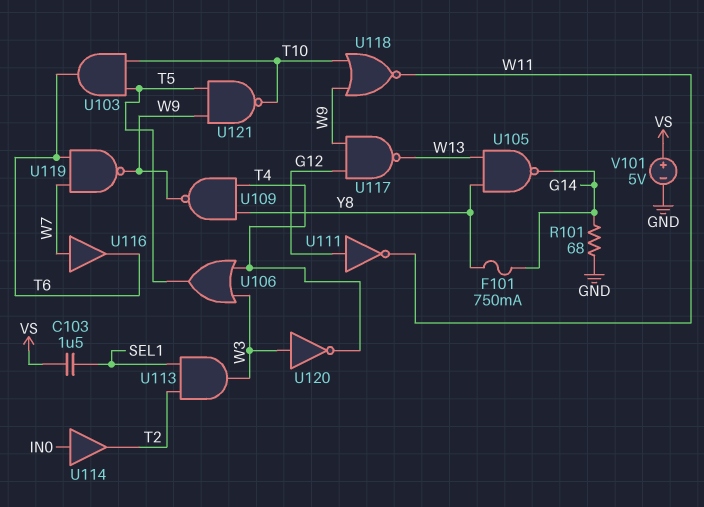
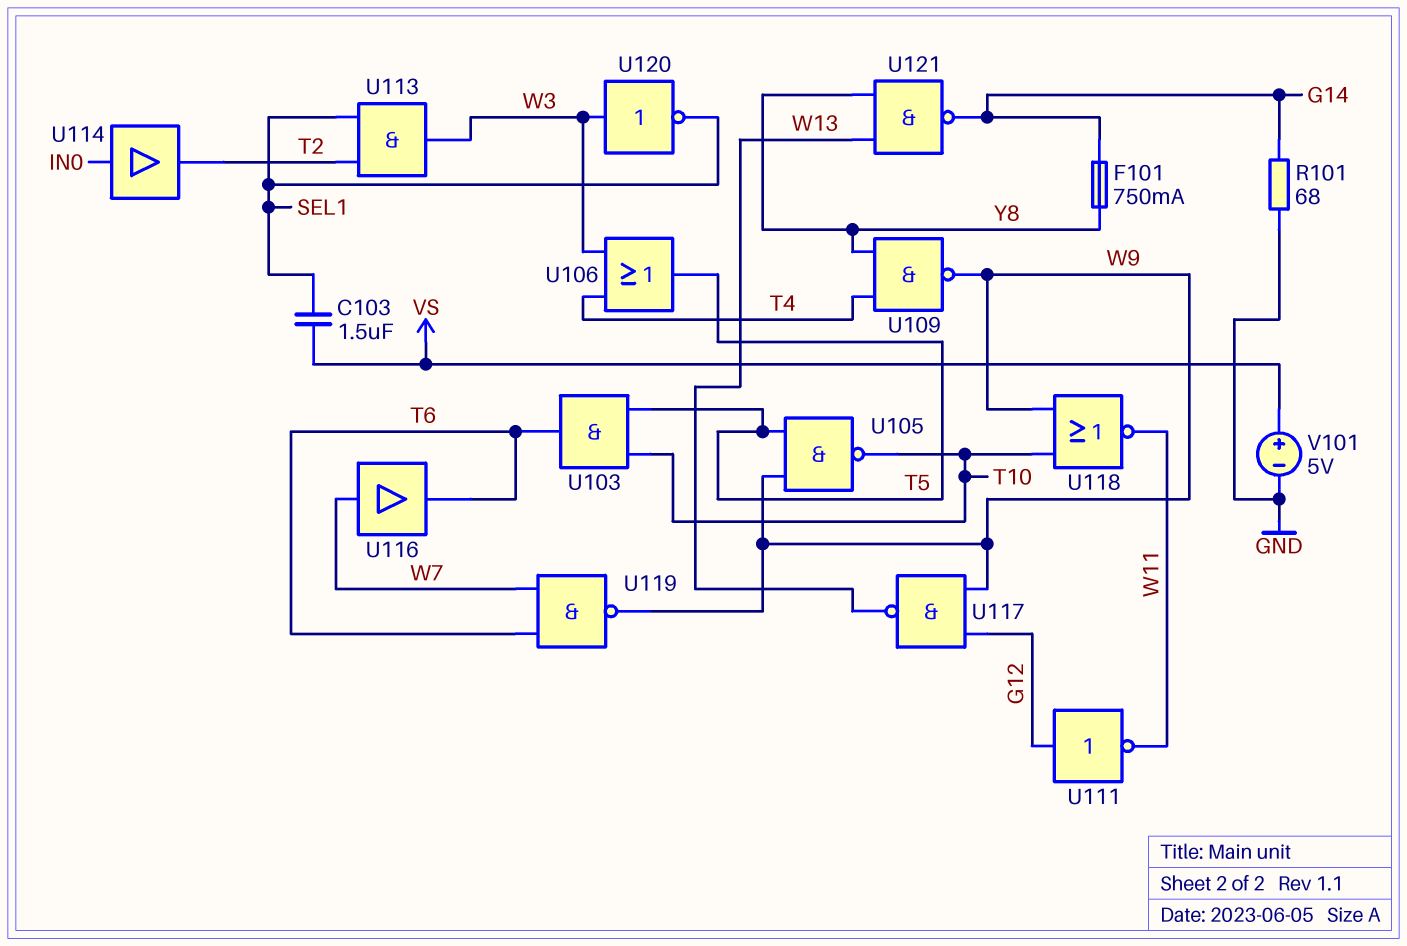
U105: NAND (in W13, in Y8, out G14) -> NAND (in T5, in W9, out T10)
U120: NOT (in W3, out T4) -> NOT (in W3, out SEL1)
U121: NAND (in T5, in W9, out T10) -> NAND (in W13, in Y8, out G14)

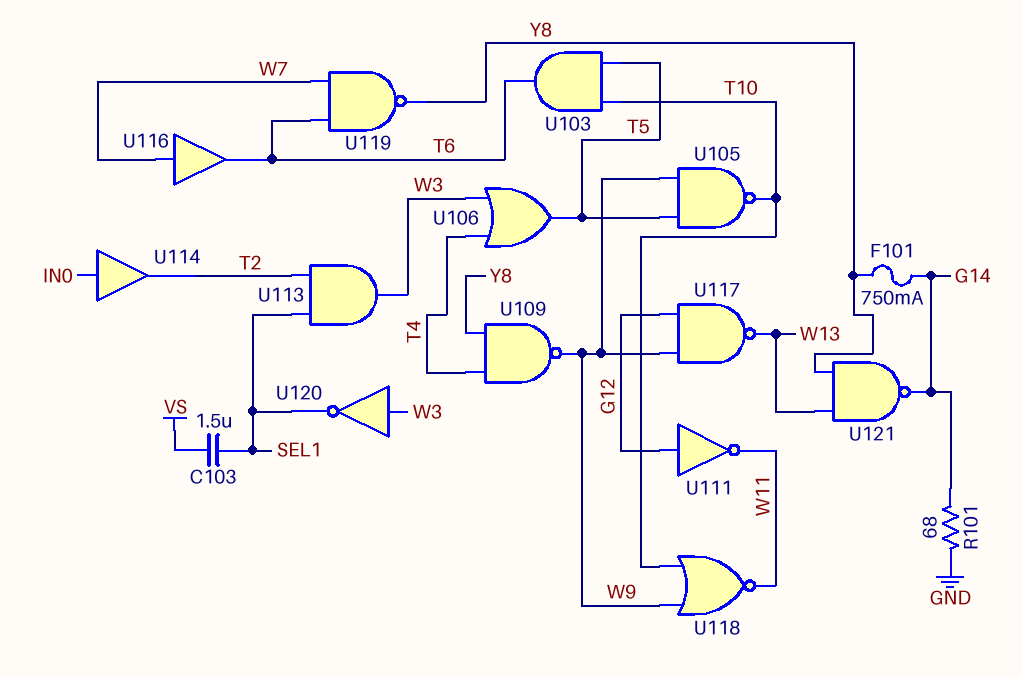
U119: NAND (in T6, in W7, out W9) -> NAND (in T6, in W7, out Y8)
V101: 5V (plus VS, minus GND) -> none

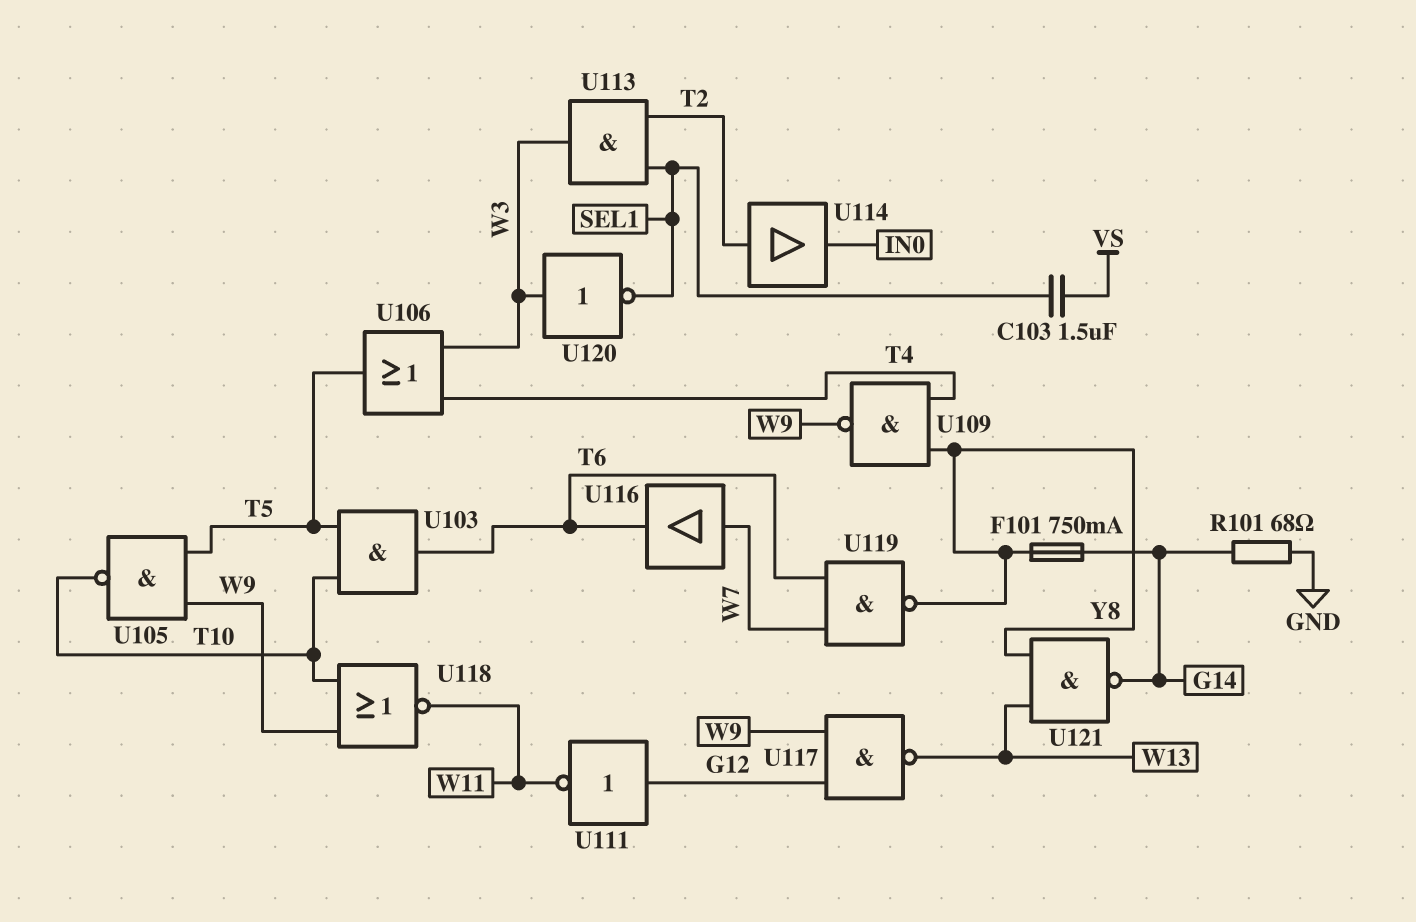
U114: buffer (in IN0, out T2) -> buffer (in T2, out IN0)

